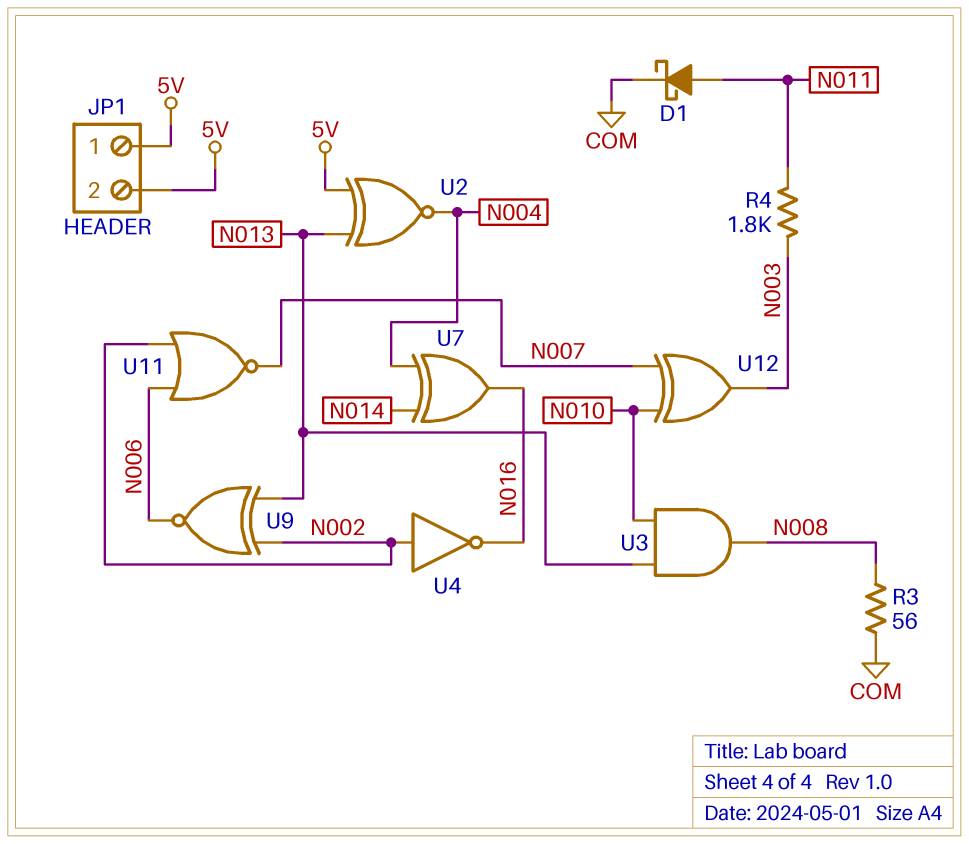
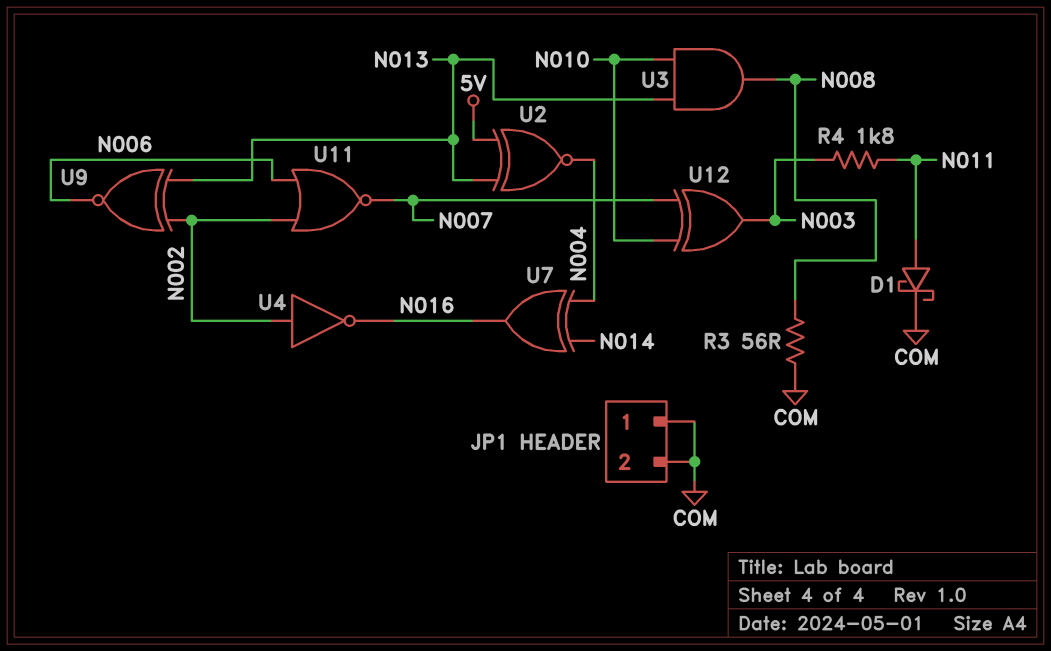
JP1 pin 1: 5V -> COM
JP1 pin 2: 5V -> COM

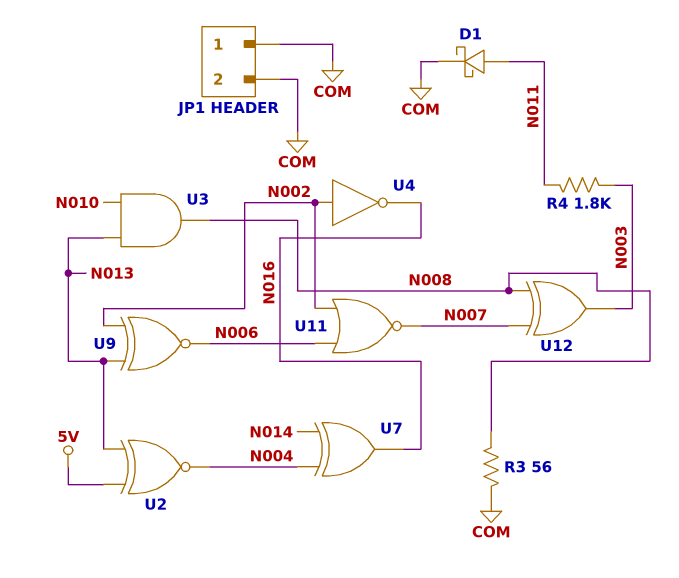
U12: XOR (in N007, in N010, out N003) -> XOR (in N007, in N008, out N003)

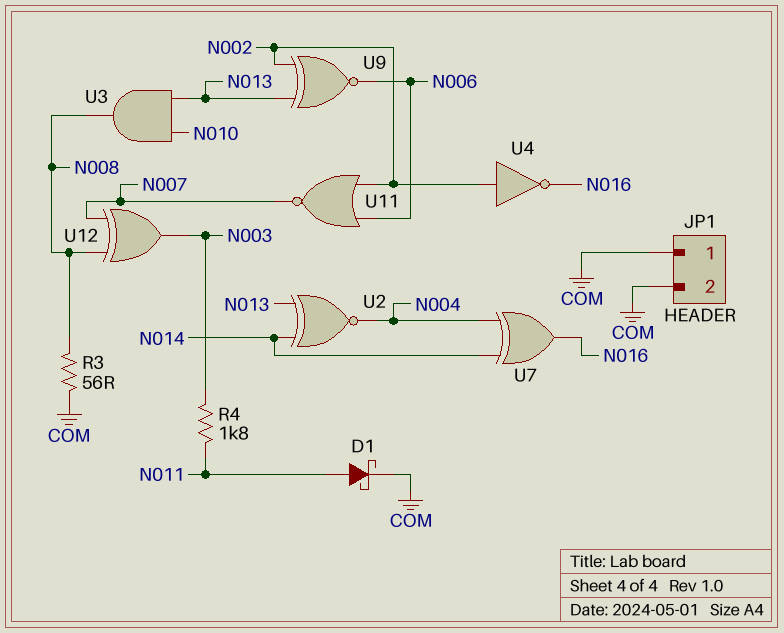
U2: XNOR (in 5V, in N013, out N004) -> XNOR (in N013, in N014, out N004)

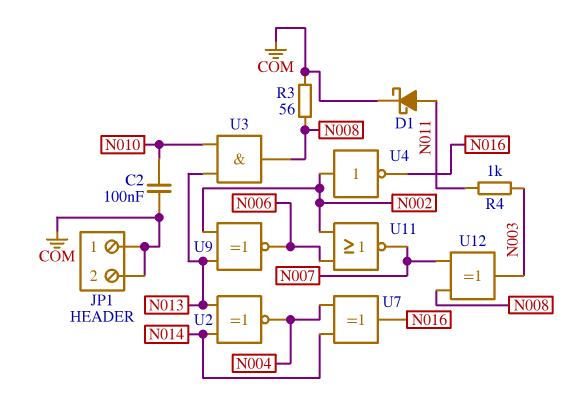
C2: none -> 100nF (COM, N010)
R4: 1.8k (N003, N011) -> 1k (N003, N011)

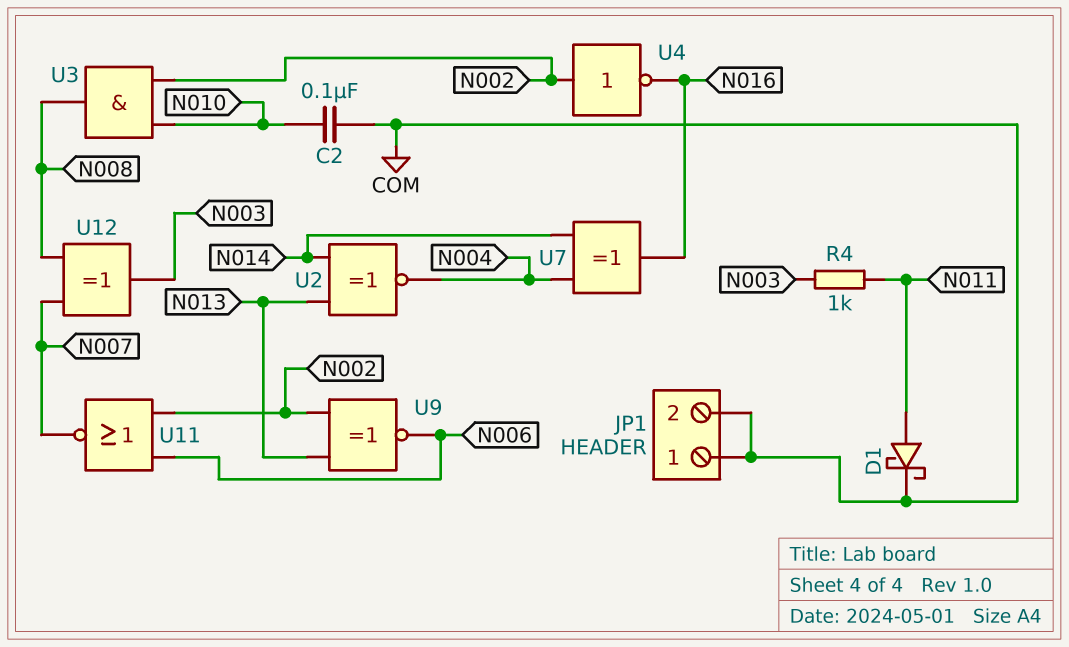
R3: 56 (COM, N008) -> none
U3: AND (in N010, in N013, out N008) -> AND (in N002, in N010, out N008)

